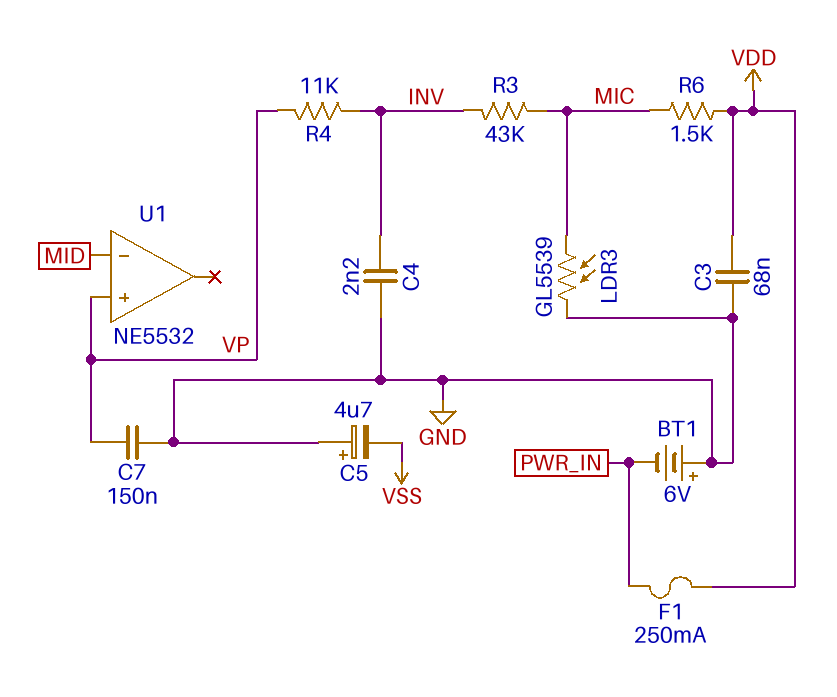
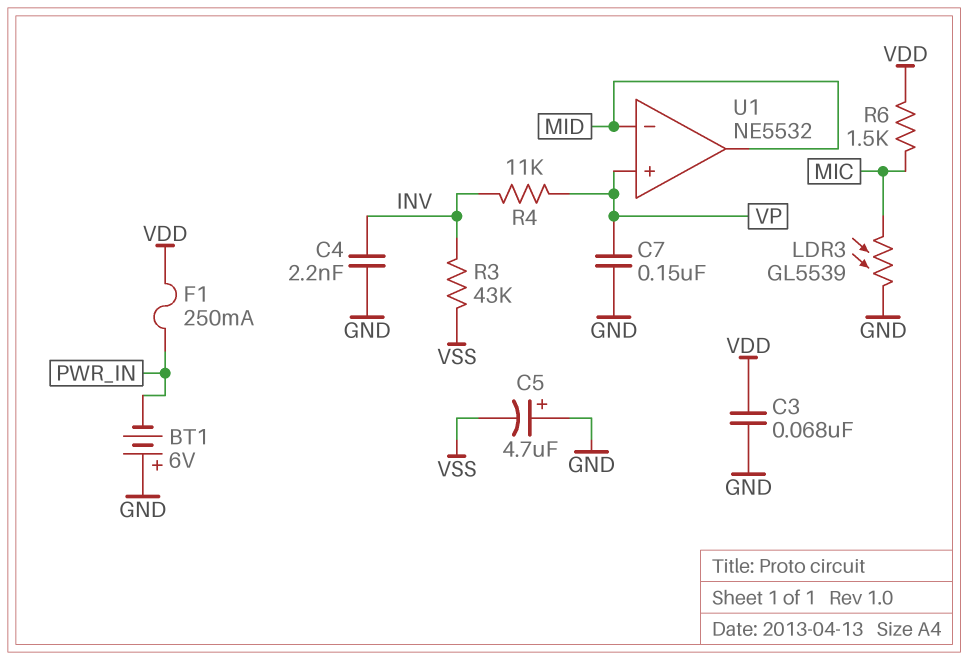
R3: 43k (INV, MIC) -> 43k (INV, VSS)
U1 pin out: none -> MID

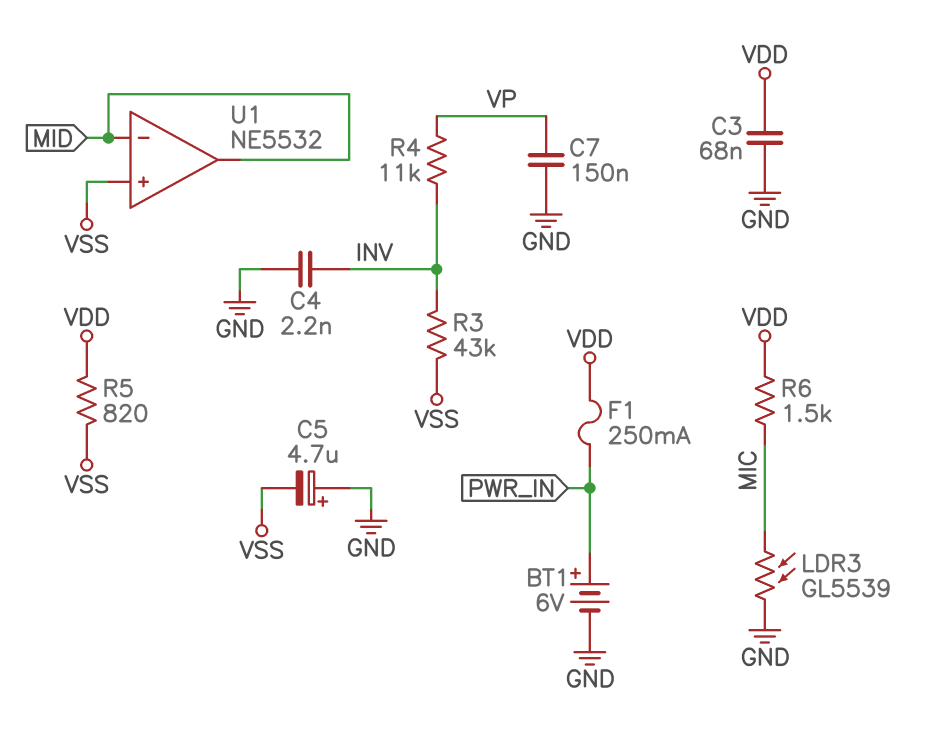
BT1: 6V (plus GND, minus PWR_IN) -> 6V (plus PWR_IN, minus GND)
R5: none -> 820 (VDD, VSS)
U1 pin in+: VP -> VSS

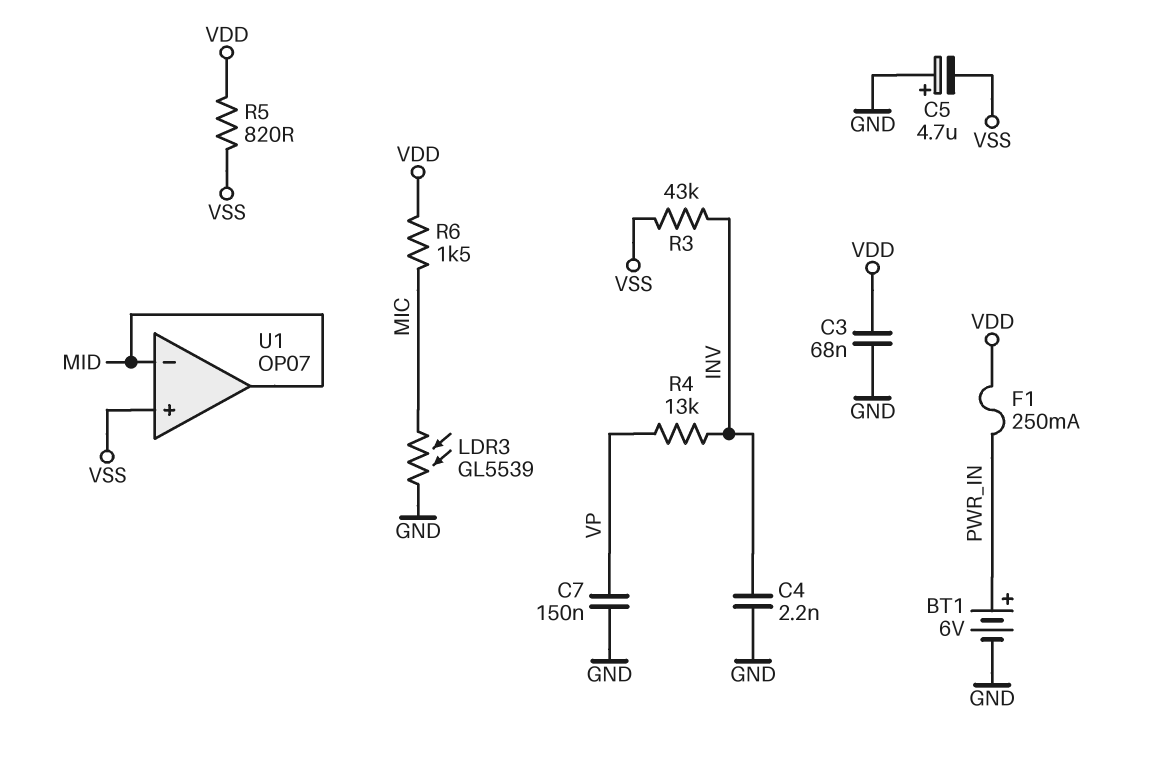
R4: 11k (INV, VP) -> 13k (INV, VP)
U1: NE5532 -> OP07

